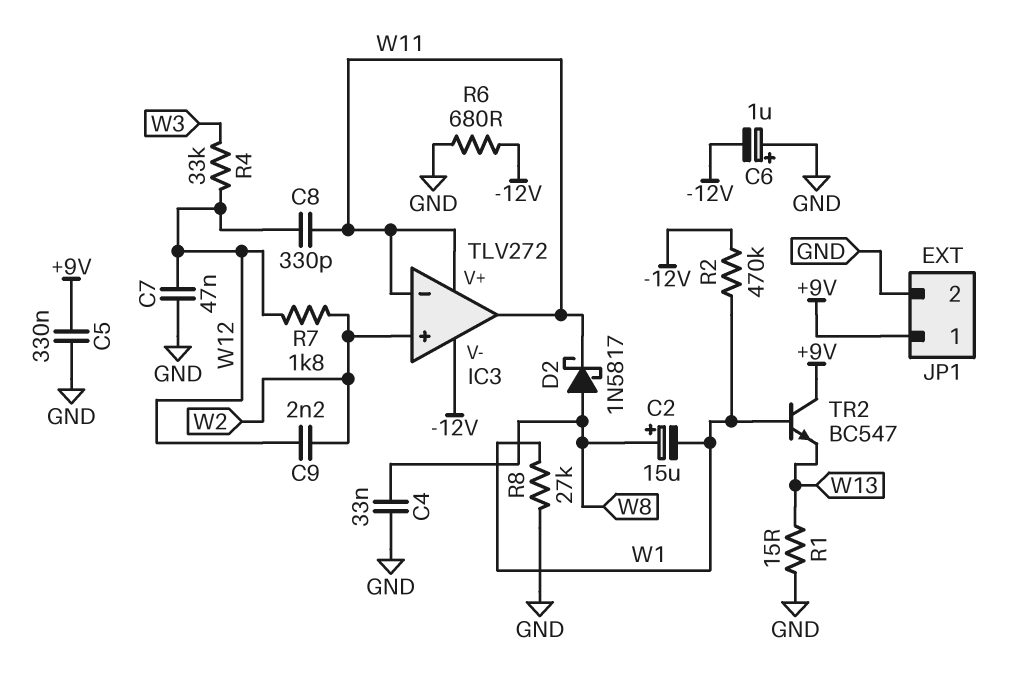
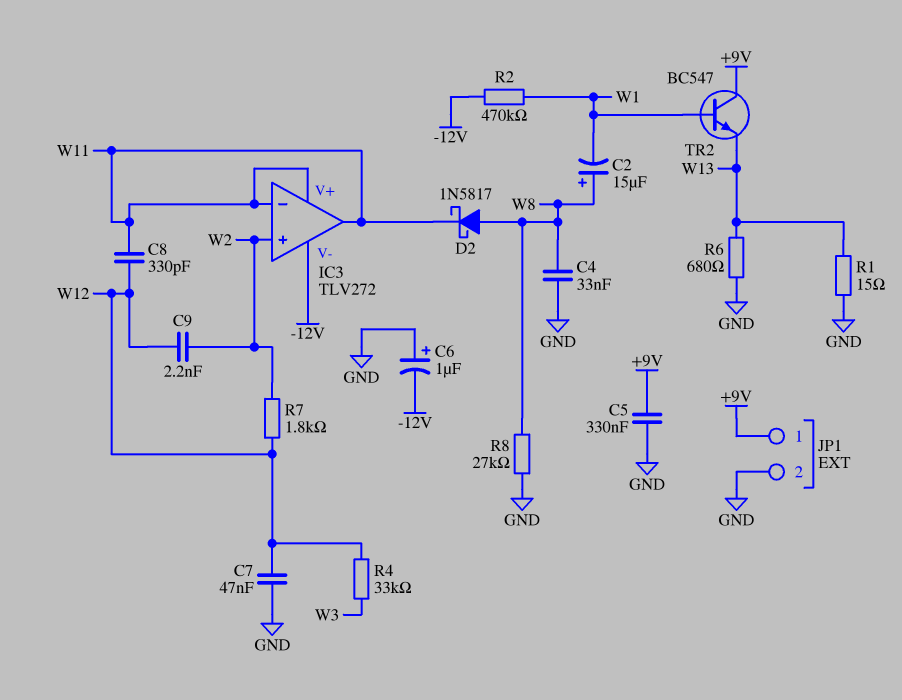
R6: 680 (-12V, GND) -> 680 (GND, W13)
R8: 27k (GND, W1) -> 27k (GND, W8)

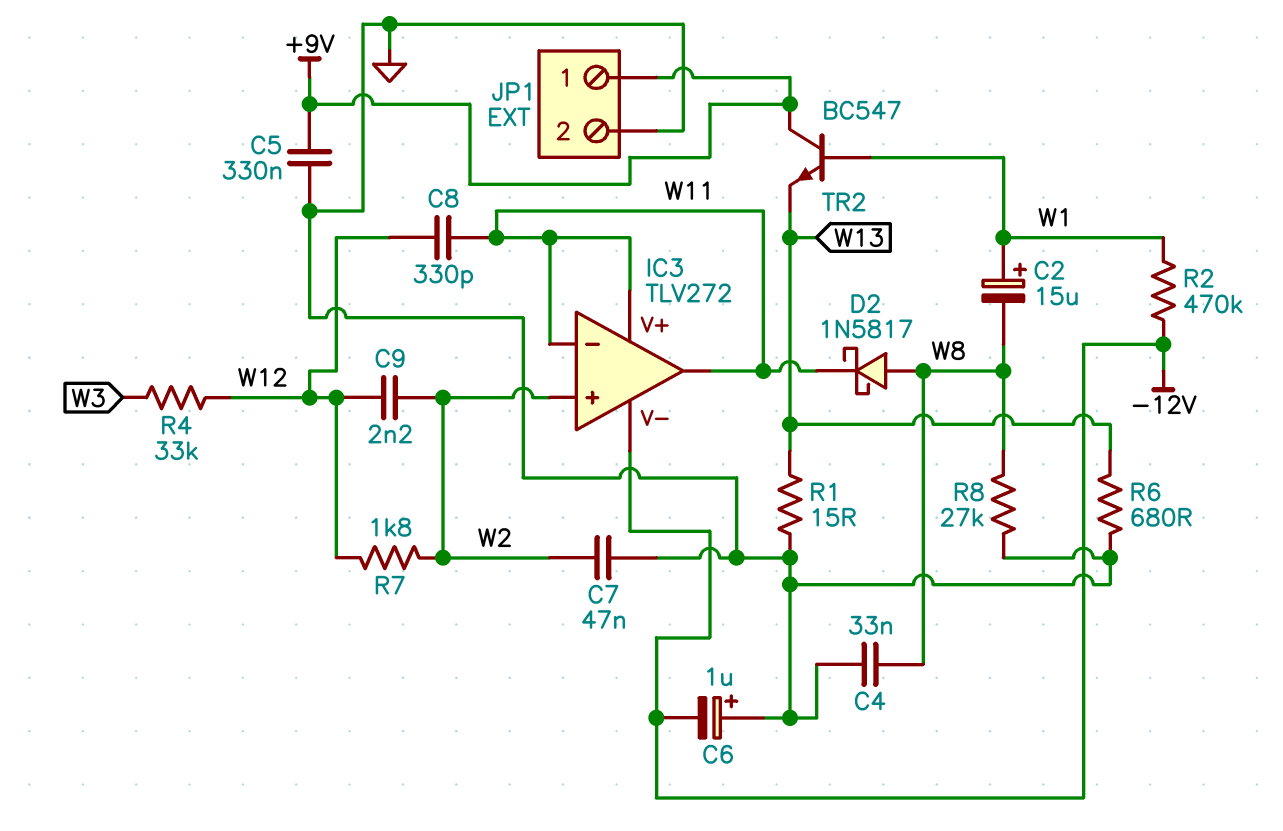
C2: 15uF (plus W8, minus W1) -> 15uF (plus W1, minus W8)
C7: 47nF (GND, W12) -> 47nF (GND, W2)

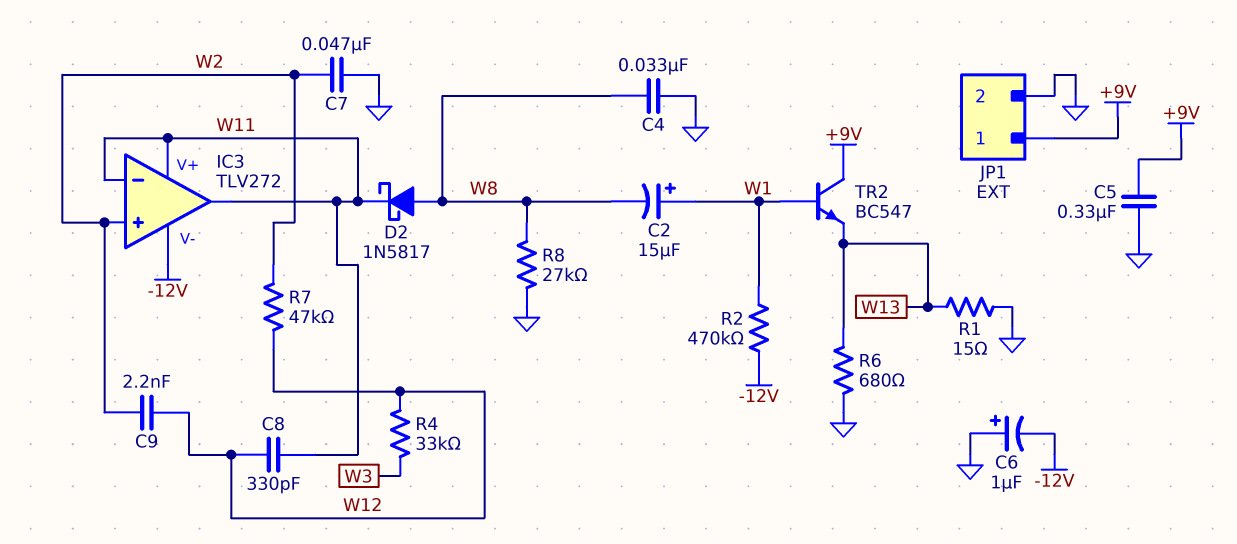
R7: 1.8k (W2, W12) -> 47k (W2, W12)

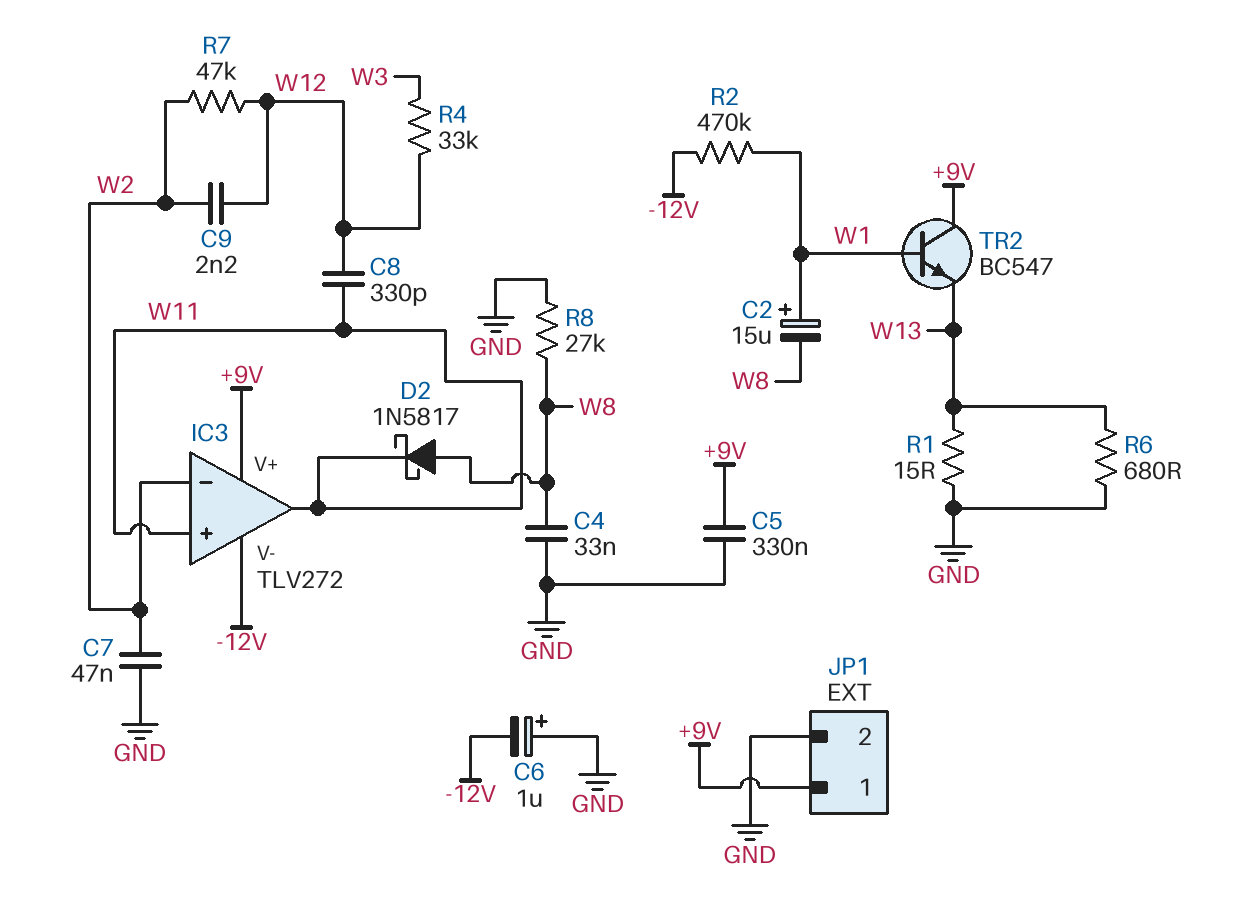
IC3 pin V+: W11 -> +9V
IC3 pin in+: W2 -> W11
IC3 pin in-: W11 -> W2

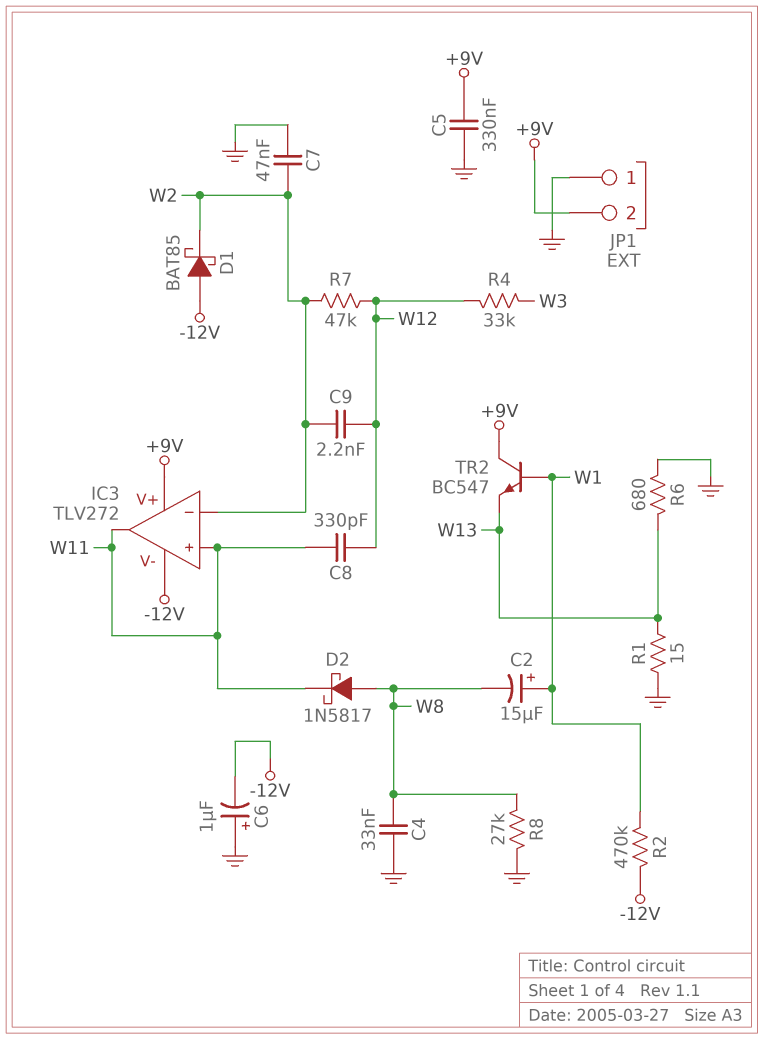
D1: none -> schottky BAT85 (A -12V, K W2)
JP1 pin 1: +9V -> GND
JP1 pin 2: GND -> +9V

